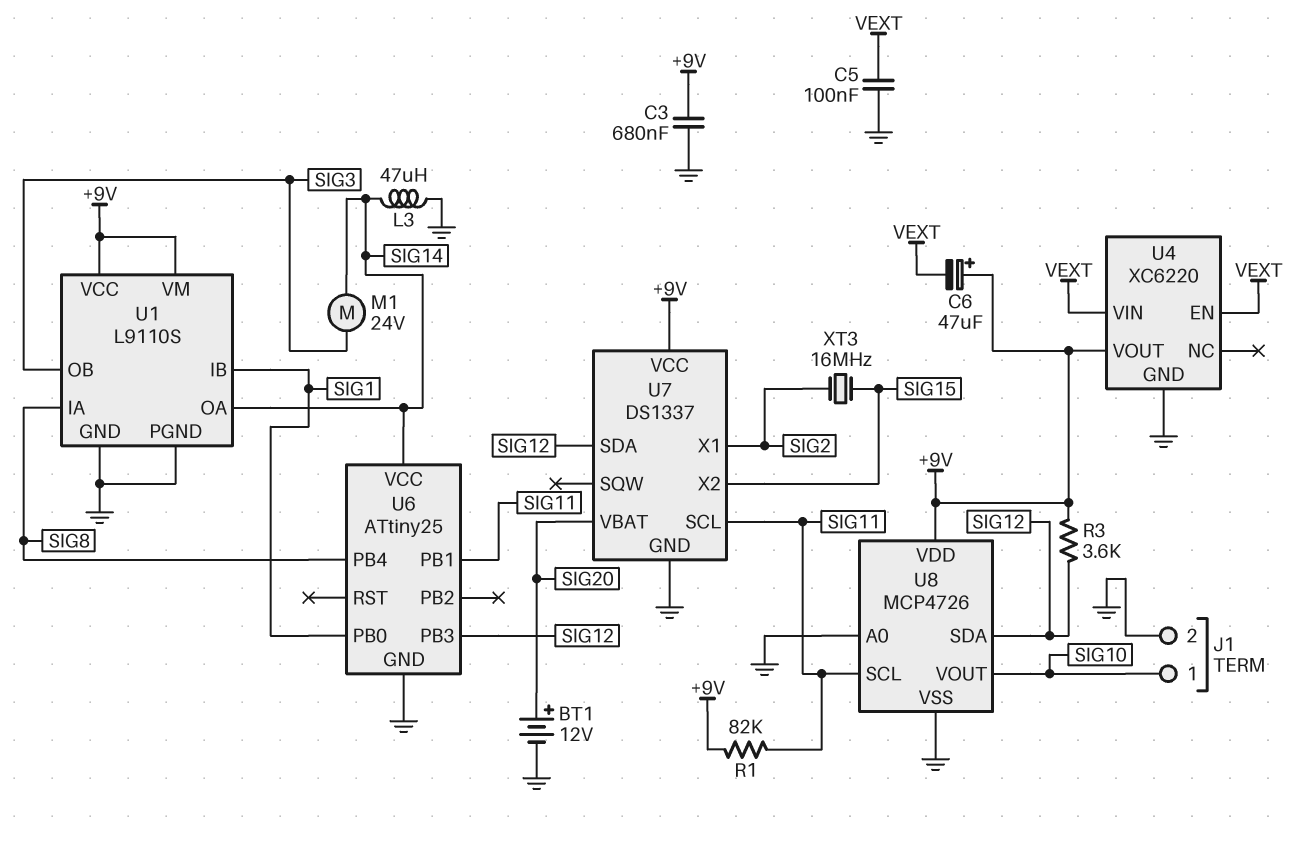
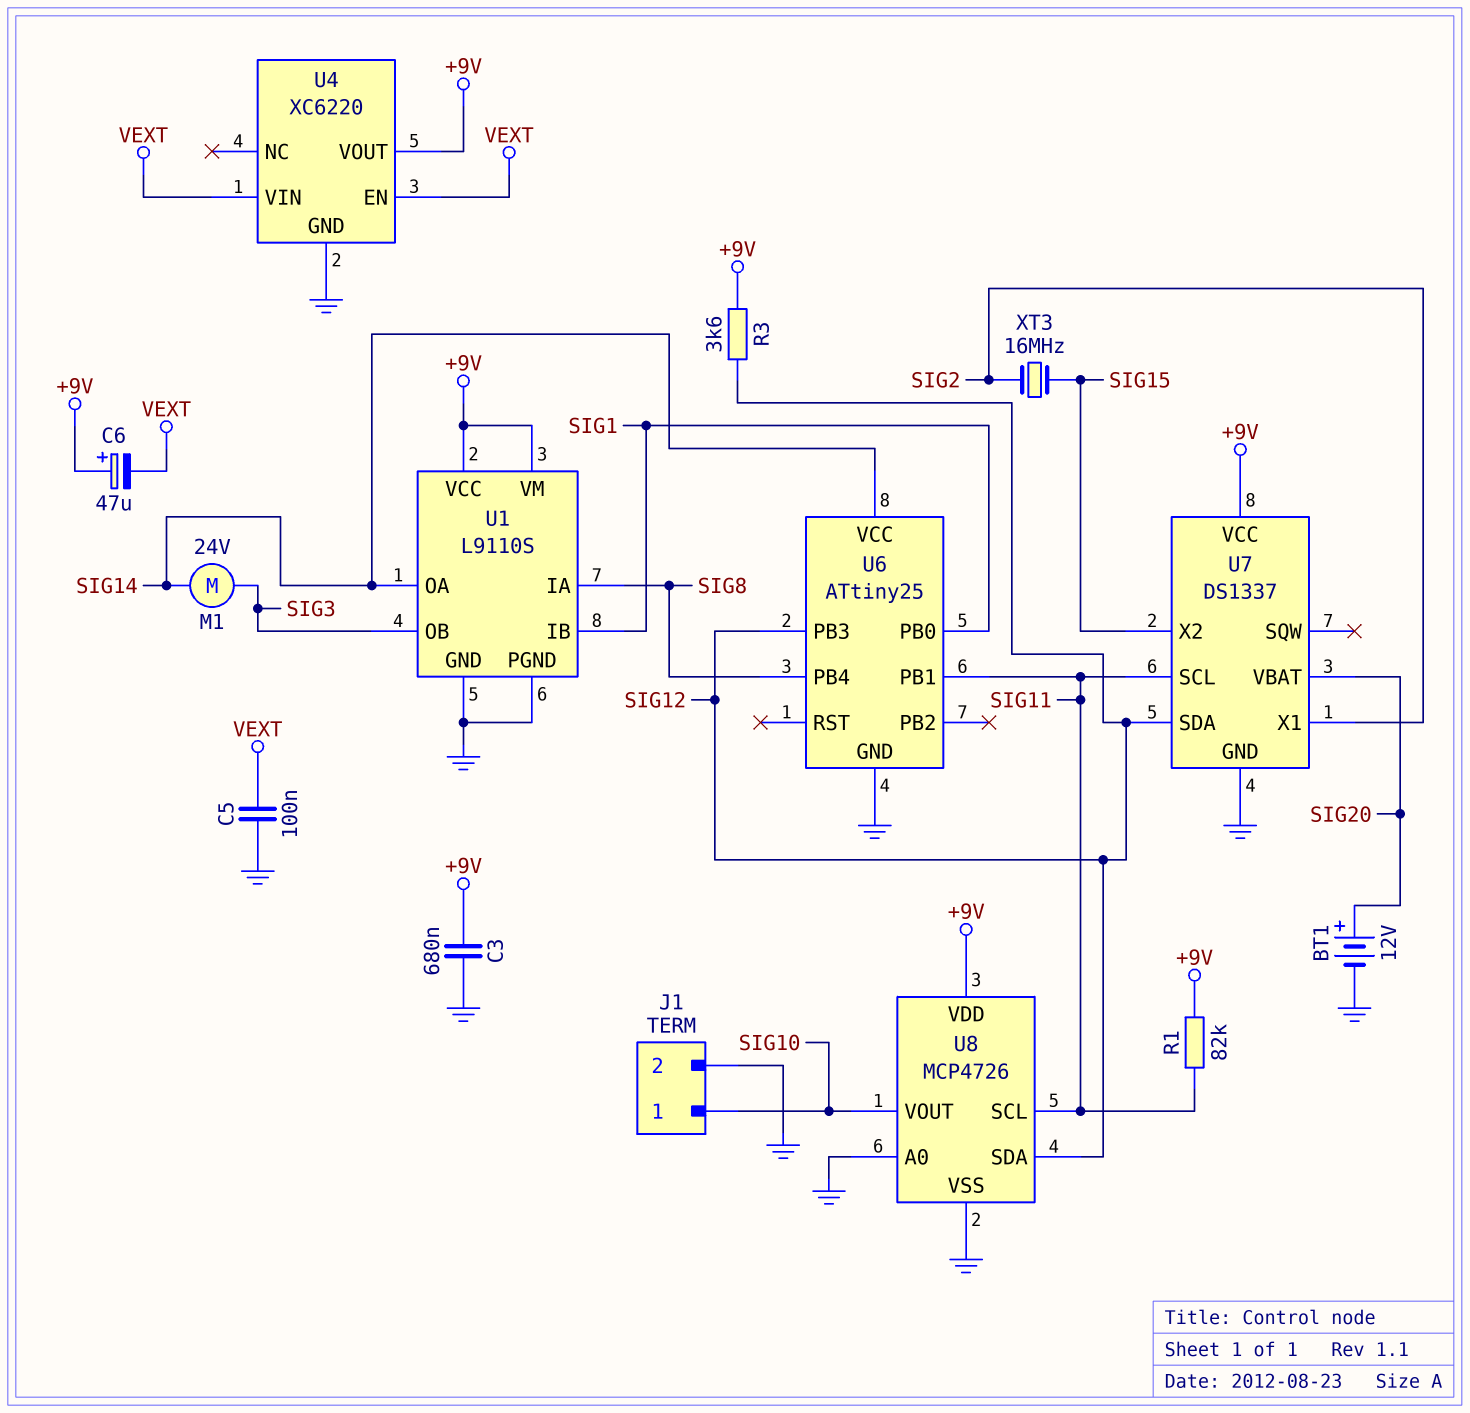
L3: 47uH (GND, SIG14) -> none

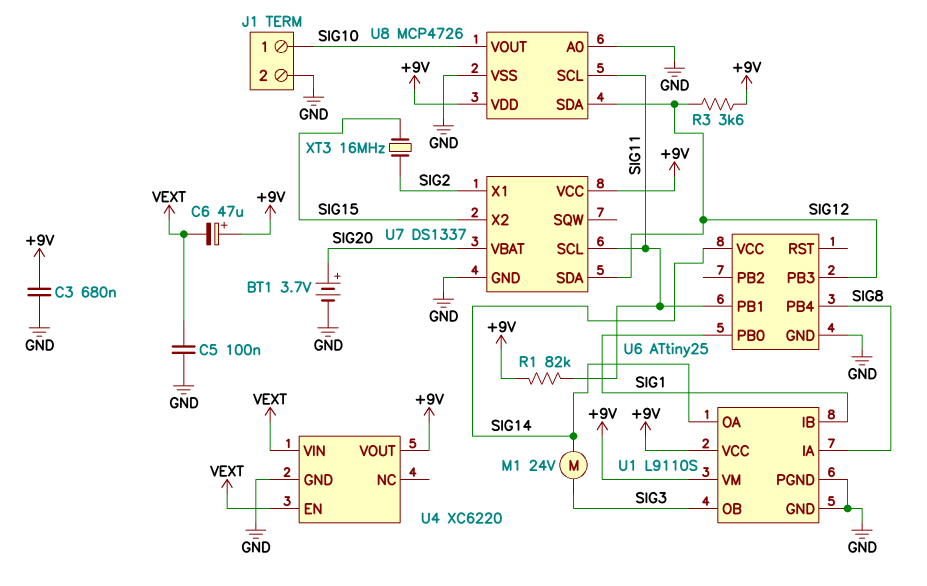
BT1: 12V (plus SIG20, minus GND) -> 3.7V (plus SIG20, minus GND)

